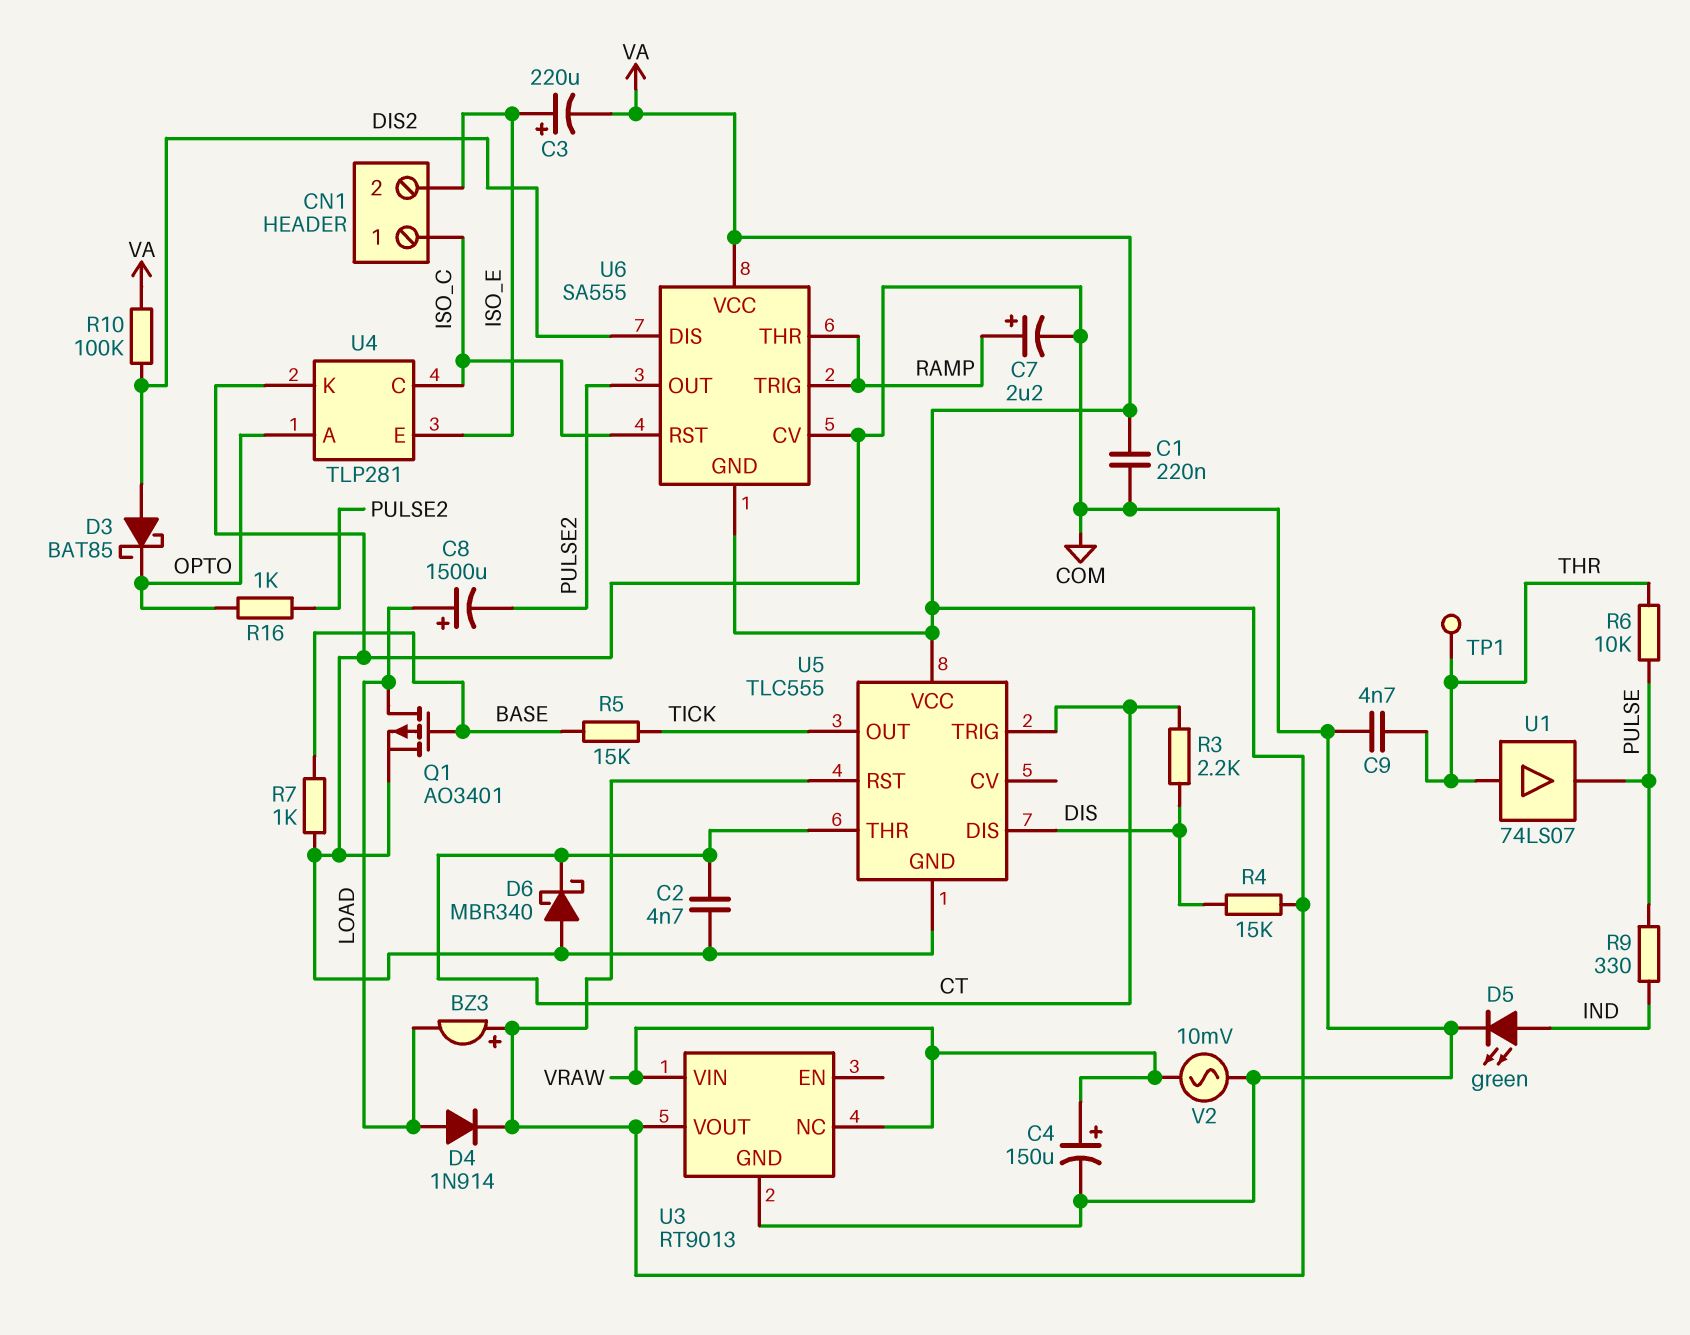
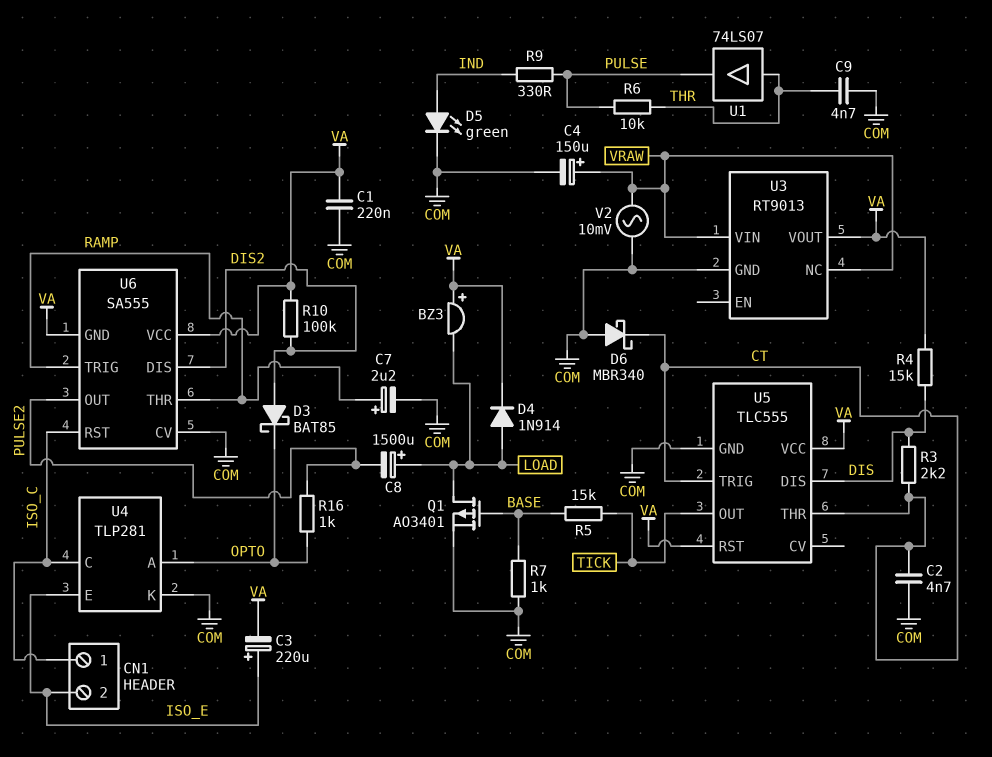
TP1: test point (THR) -> none

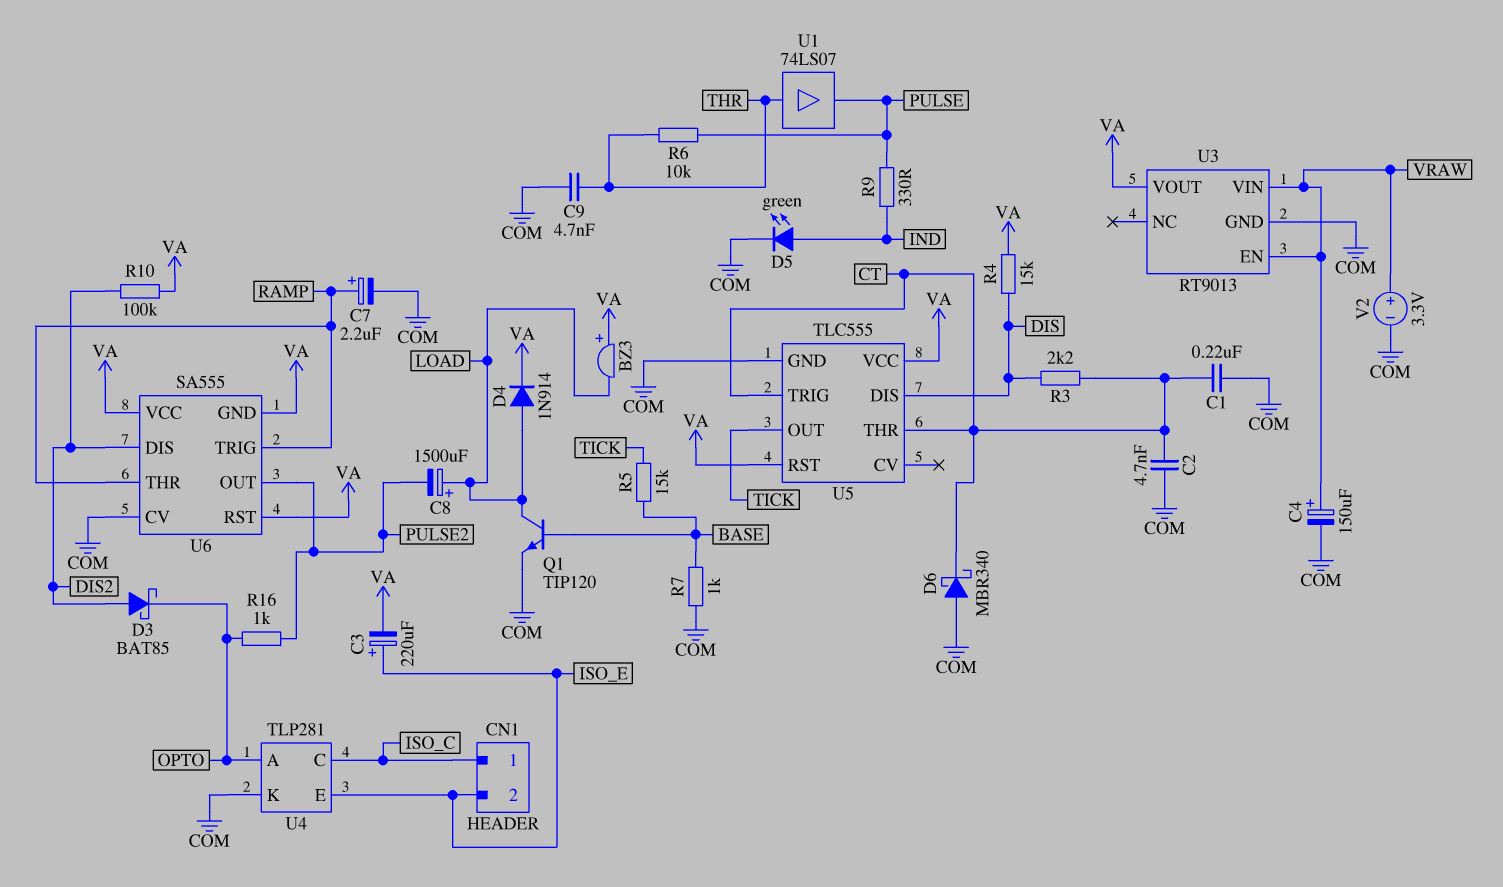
C1: 220nF (COM, VA) -> 220nF (COM, CT)
Q1: PMOS AO3401 (G BASE, D LOAD, S COM) -> NPN TIP120 (B BASE, C LOAD, E COM)
U3 pin EN: none -> VRAW
U3 pin NC: VRAW -> none
U6 pin RST: ISO_C -> VA
V2: AC 10mV (COM, VRAW) -> 3.3V (plus VRAW, minus COM)

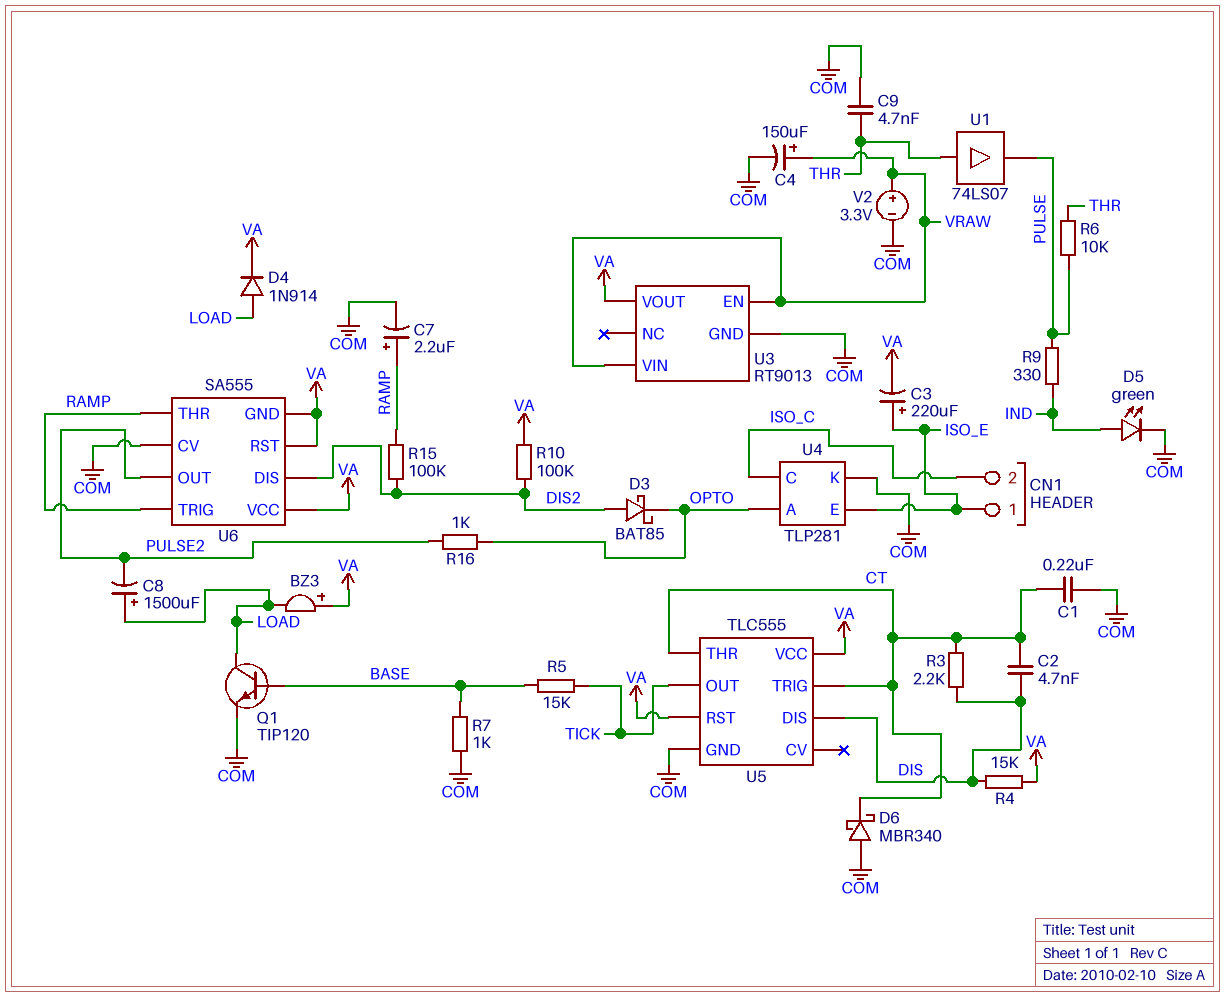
C2: 4.7nF (COM, CT) -> 4.7nF (CT, DIS)
CN1 pin 1: ISO_C -> ISO_E
CN1 pin 2: ISO_E -> ISO_C
R15: none -> 100k (DIS2, RAMP)

